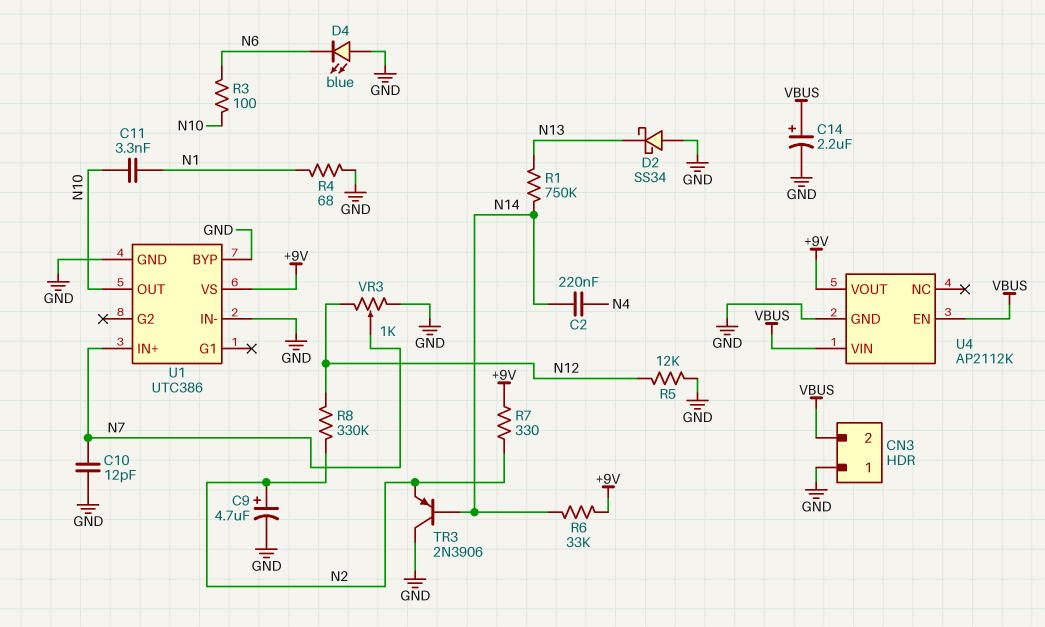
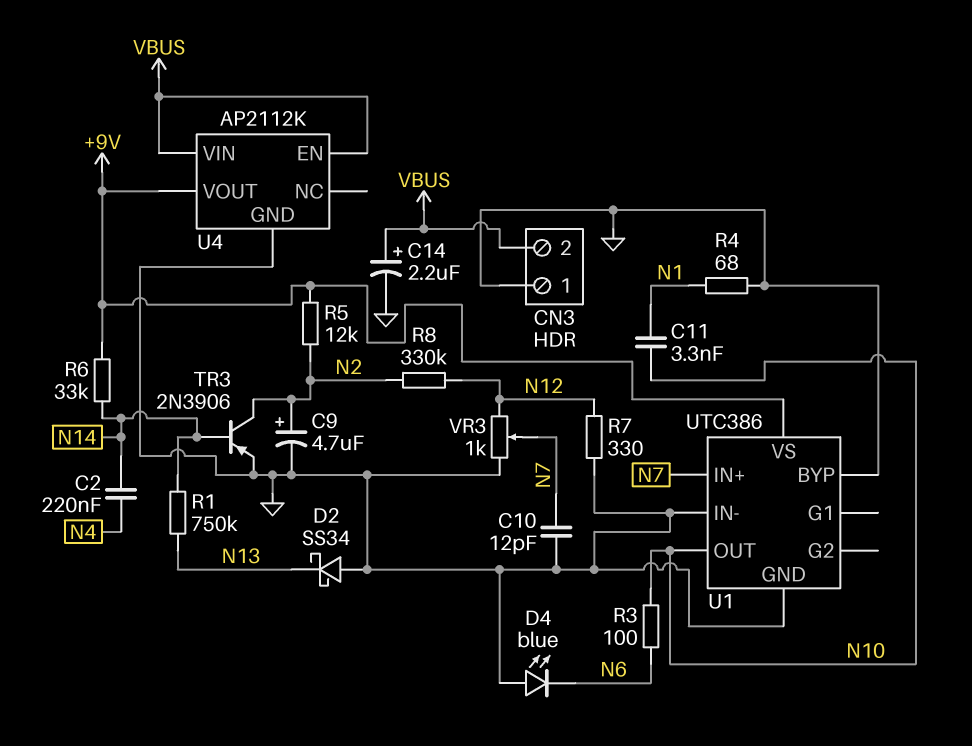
R5: 12k (GND, N12) -> 12k (+9V, N2)
R7: 330 (+9V, N2) -> 330 (GND, N12)
TR3: PNP 2N3906 (B N14, C GND, E N2) -> PNP 2N3906 (B N14, C N2, E GND)

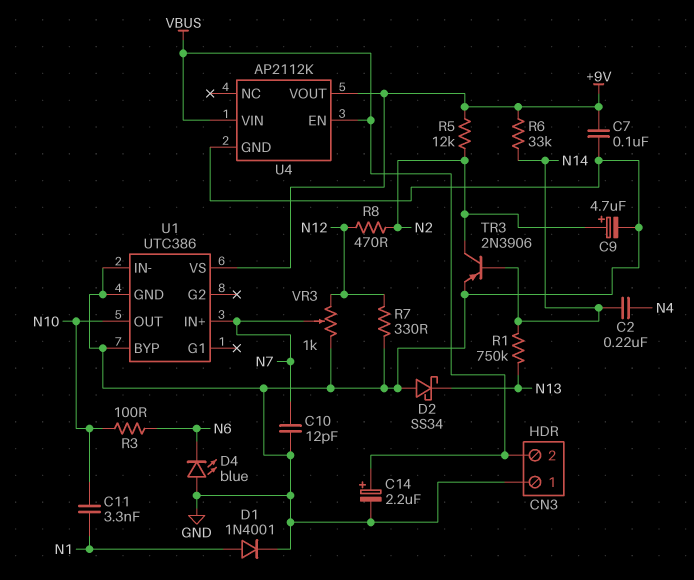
C7: none -> 100nF (+9V, GND)
D1: none -> diode 1N4001 (A N1, K GND)
R4: 68 (GND, N1) -> none
R8: 330k (N2, N12) -> 470 (N2, N12)

